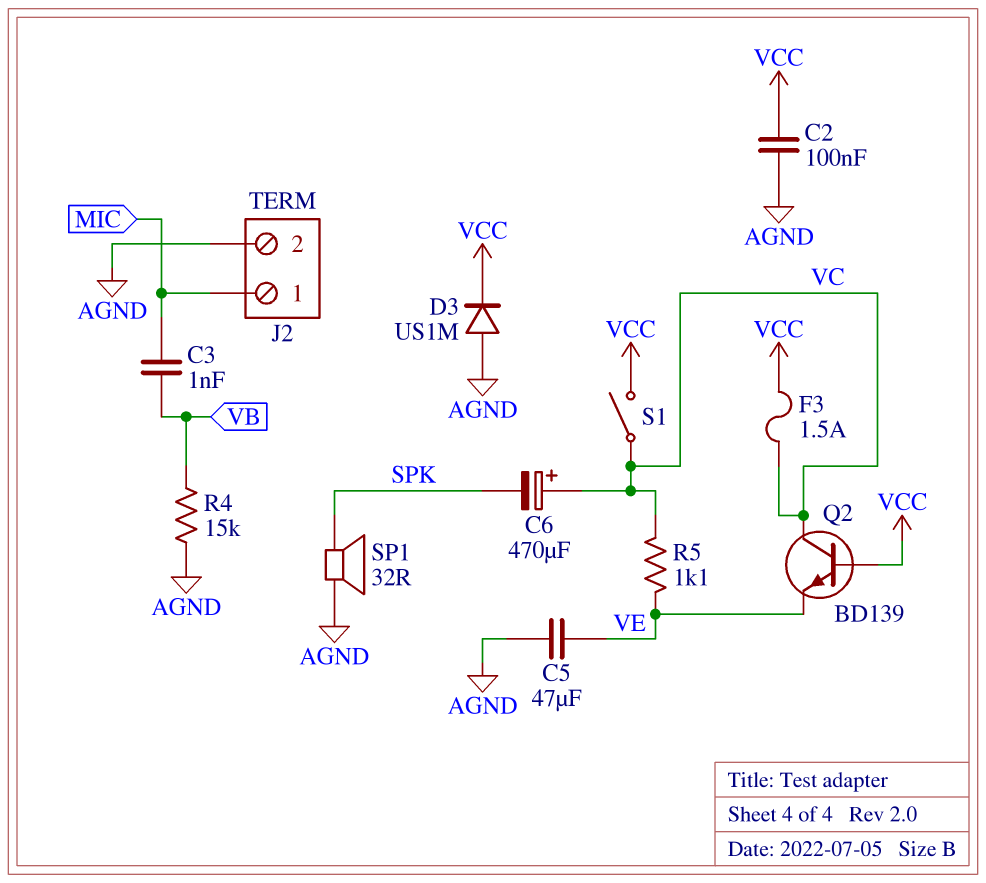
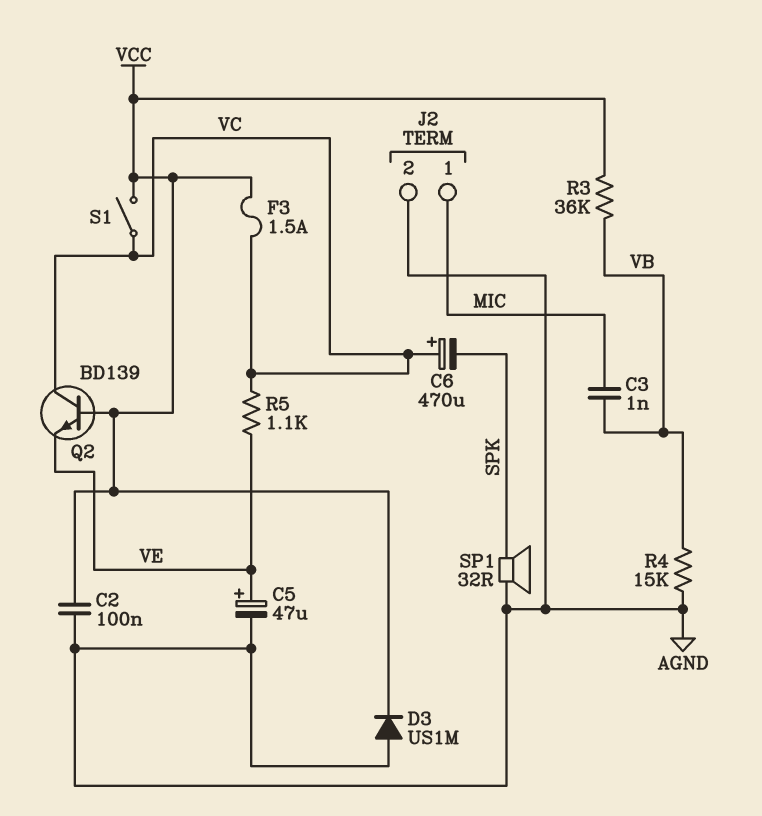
C5: 47uF (AGND, VE) -> 47uF (plus VE, minus AGND)
R3: none -> 36k (VB, VCC)

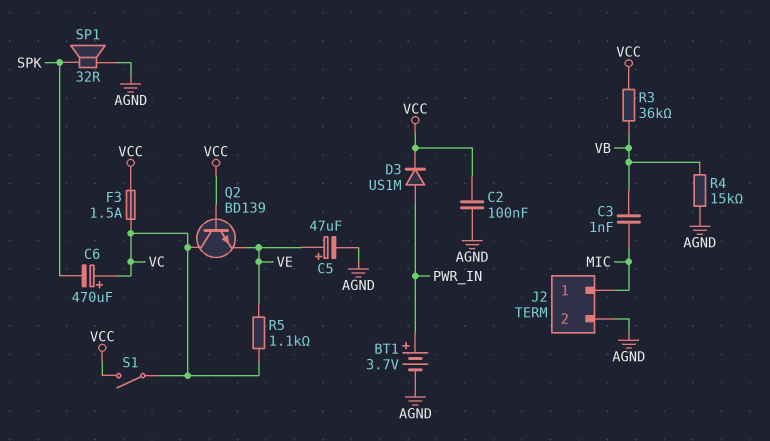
BT1: none -> 3.7V (plus PWR_IN, minus AGND)
D3: diode US1M (A AGND, K VCC) -> diode US1M (A PWR_IN, K VCC)

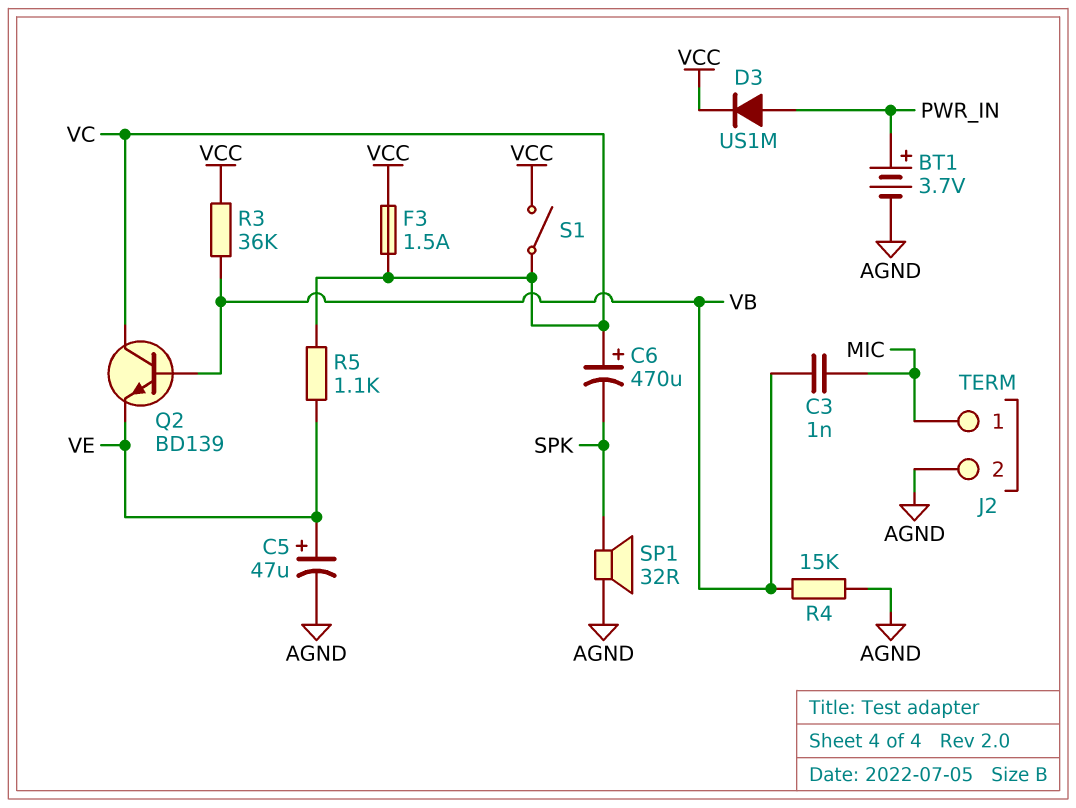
C2: 100nF (AGND, VCC) -> none
Q2: NPN BD139 (B VCC, C VC, E VE) -> NPN BD139 (B VB, C VC, E VE)

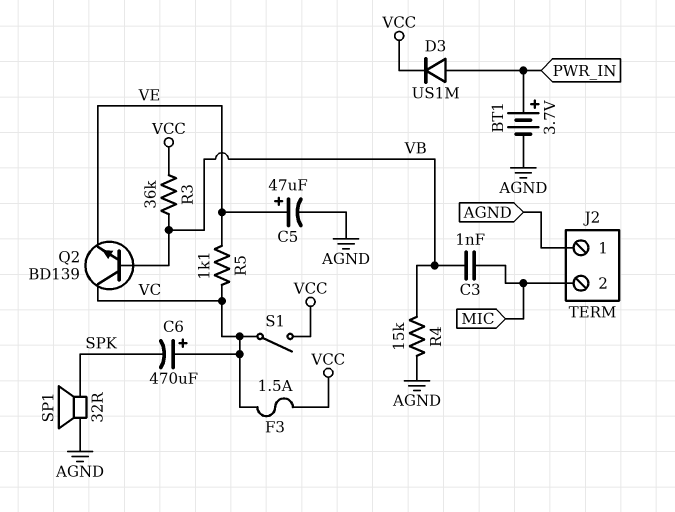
J2 pin 1: MIC -> AGND
J2 pin 2: AGND -> MIC

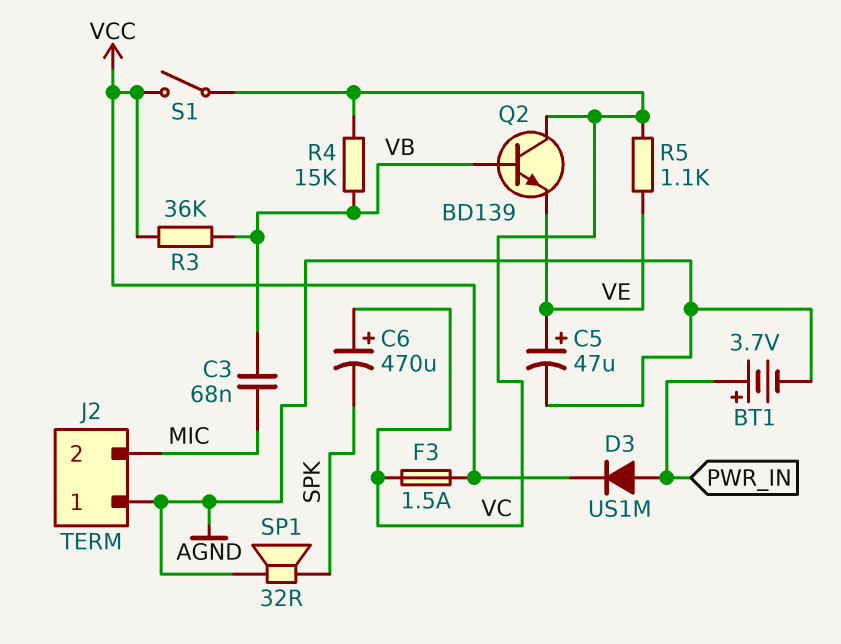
C3: 1nF (MIC, VB) -> 68nF (MIC, VB)
R4: 15k (AGND, VB) -> 15k (VB, VC)

